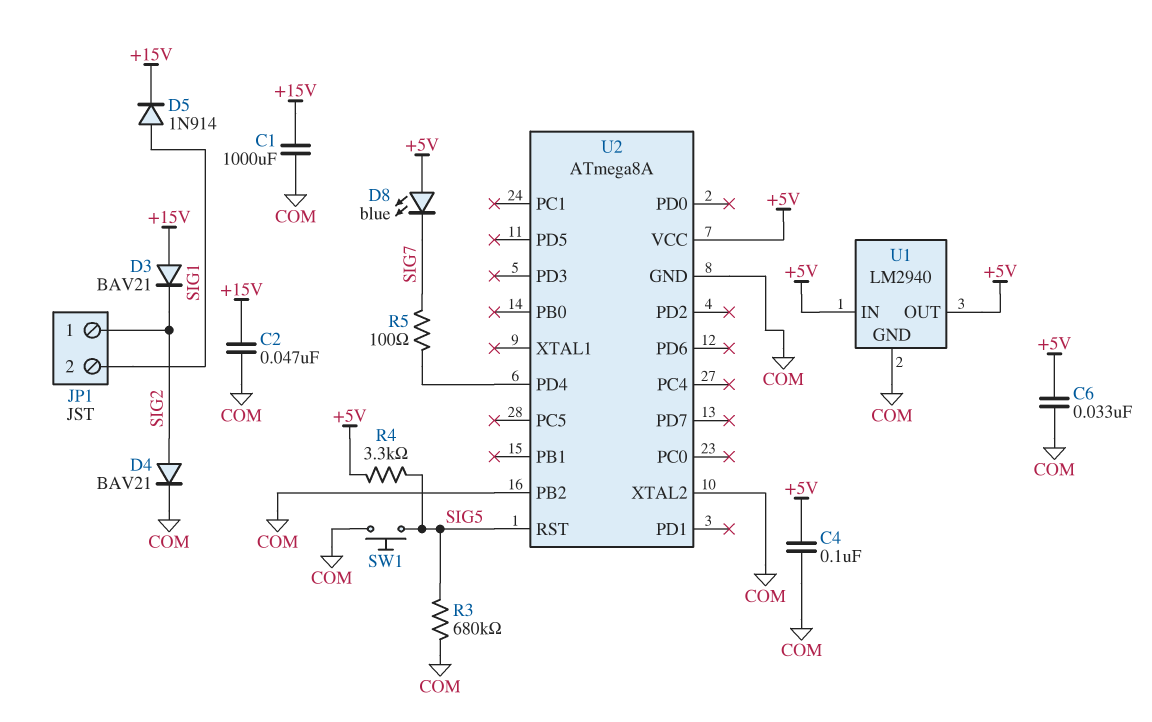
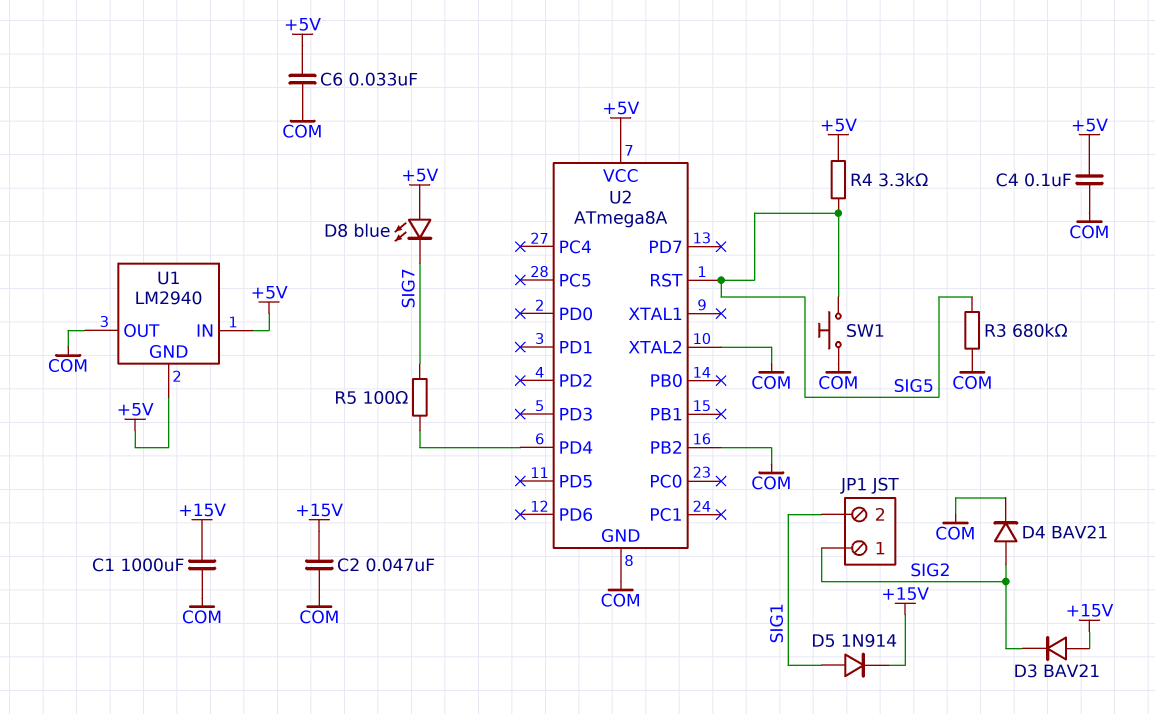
U1 pin GND: COM -> +5V
U1 pin OUT: +5V -> COM

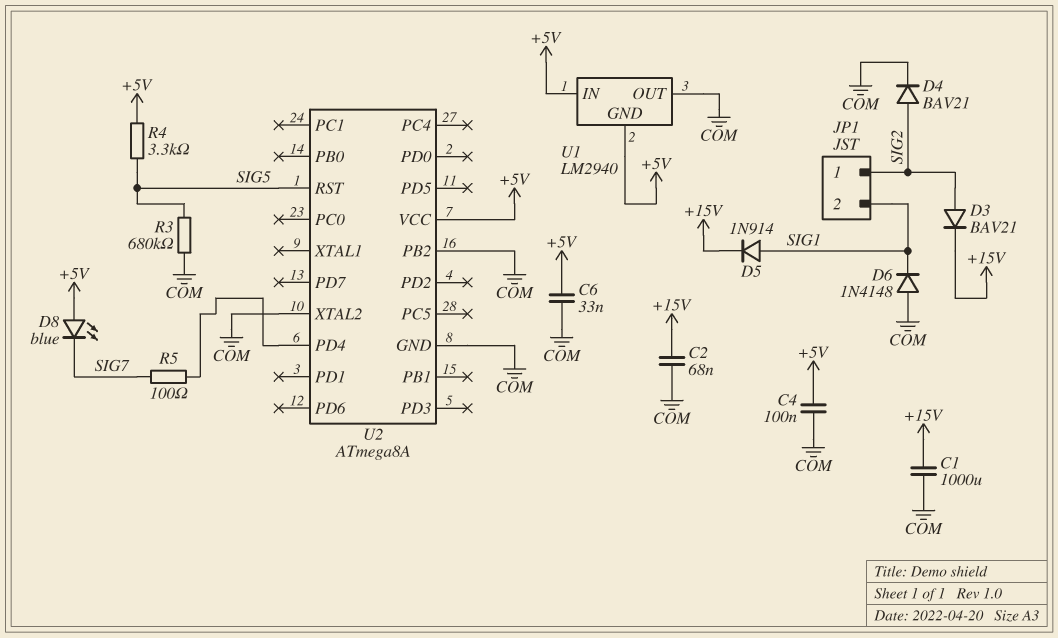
C2: 47nF (+15V, COM) -> 68nF (+15V, COM)
D3: diode BAV21 (A +15V, K SIG2) -> diode BAV21 (A SIG2, K +15V)
D6: none -> diode 1N4148 (A COM, K SIG1)
SW1: button (COM, SIG5) -> none

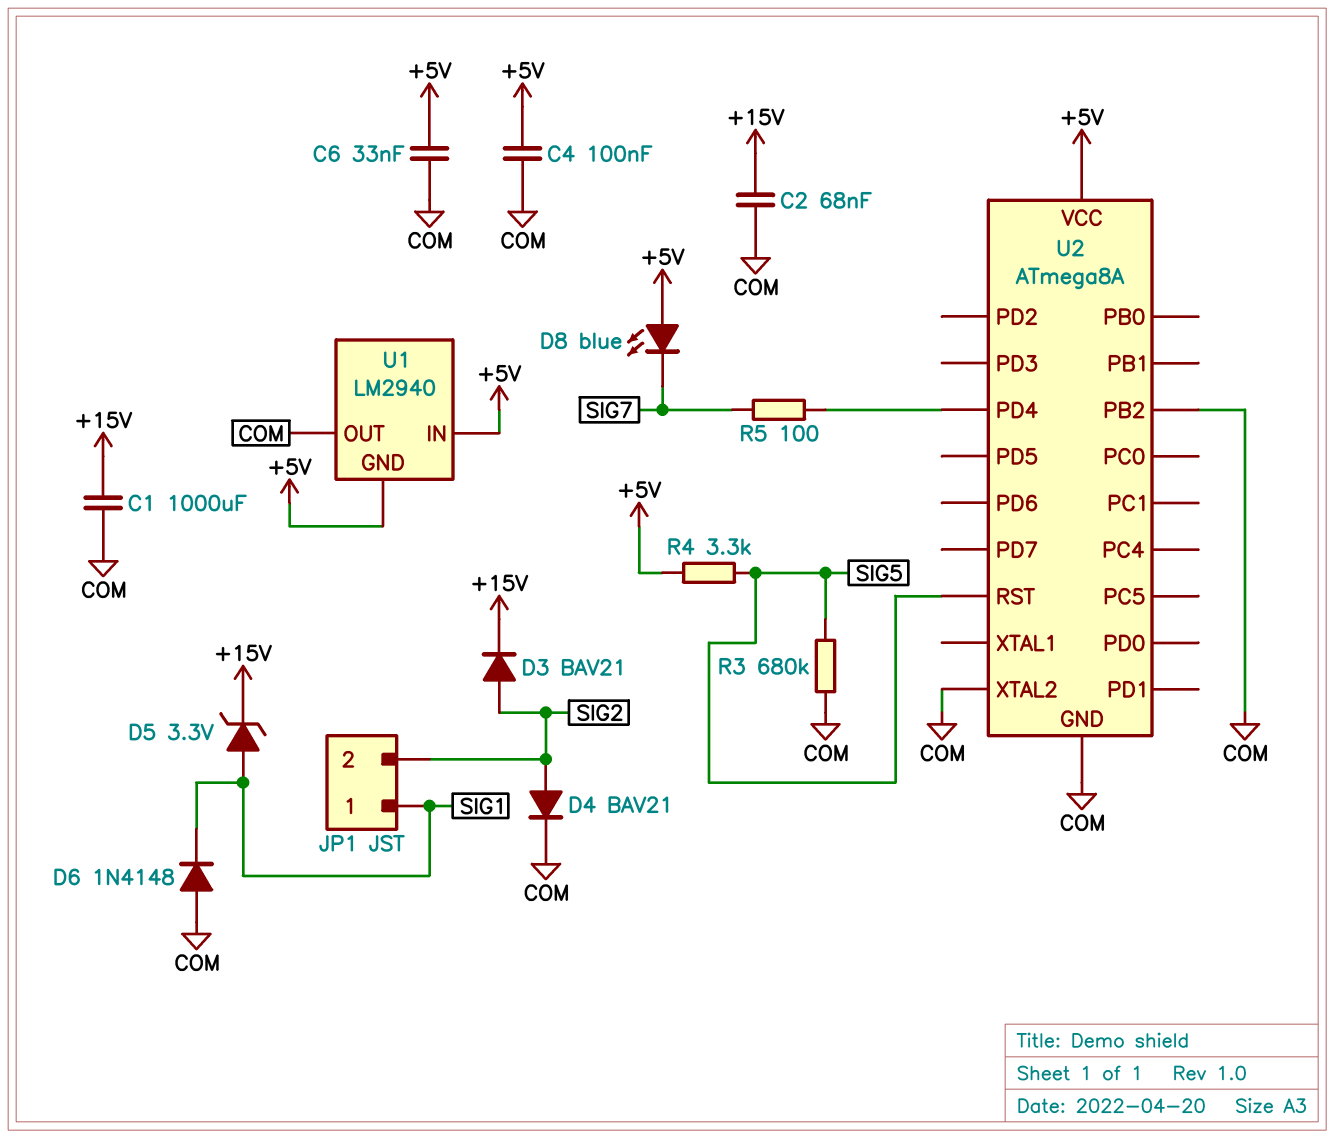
D5: diode 1N914 (A SIG1, K +15V) -> zener 3.3V (A SIG1, K +15V)
JP1 pin 1: SIG2 -> SIG1
JP1 pin 2: SIG1 -> SIG2

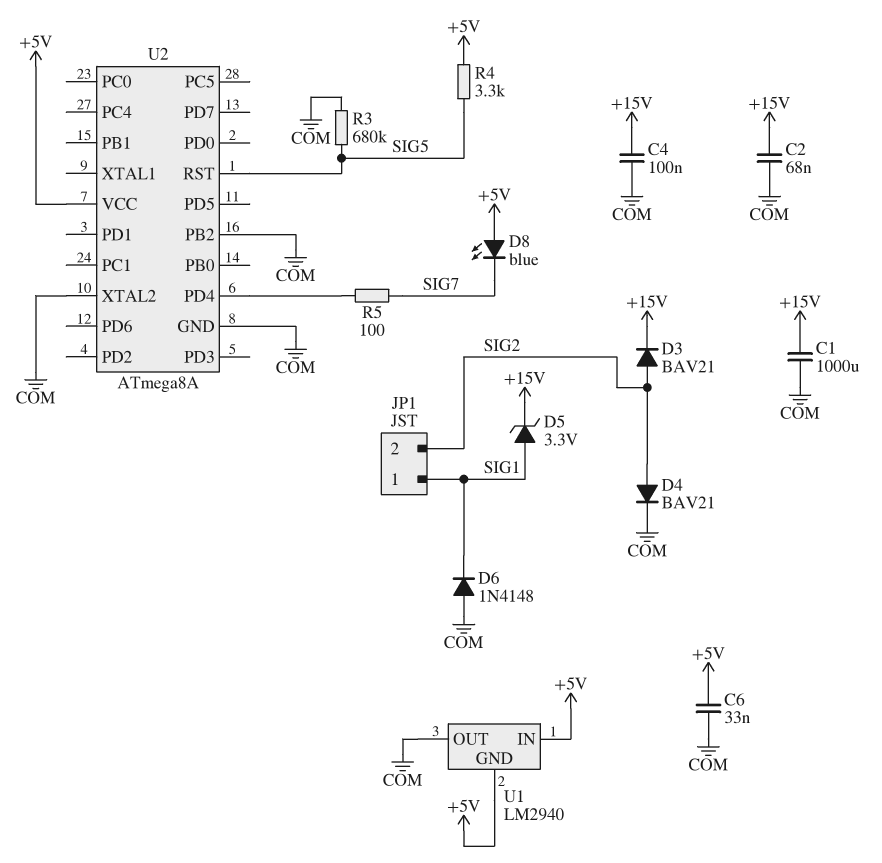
C4: 100nF (+5V, COM) -> 100nF (+15V, COM)

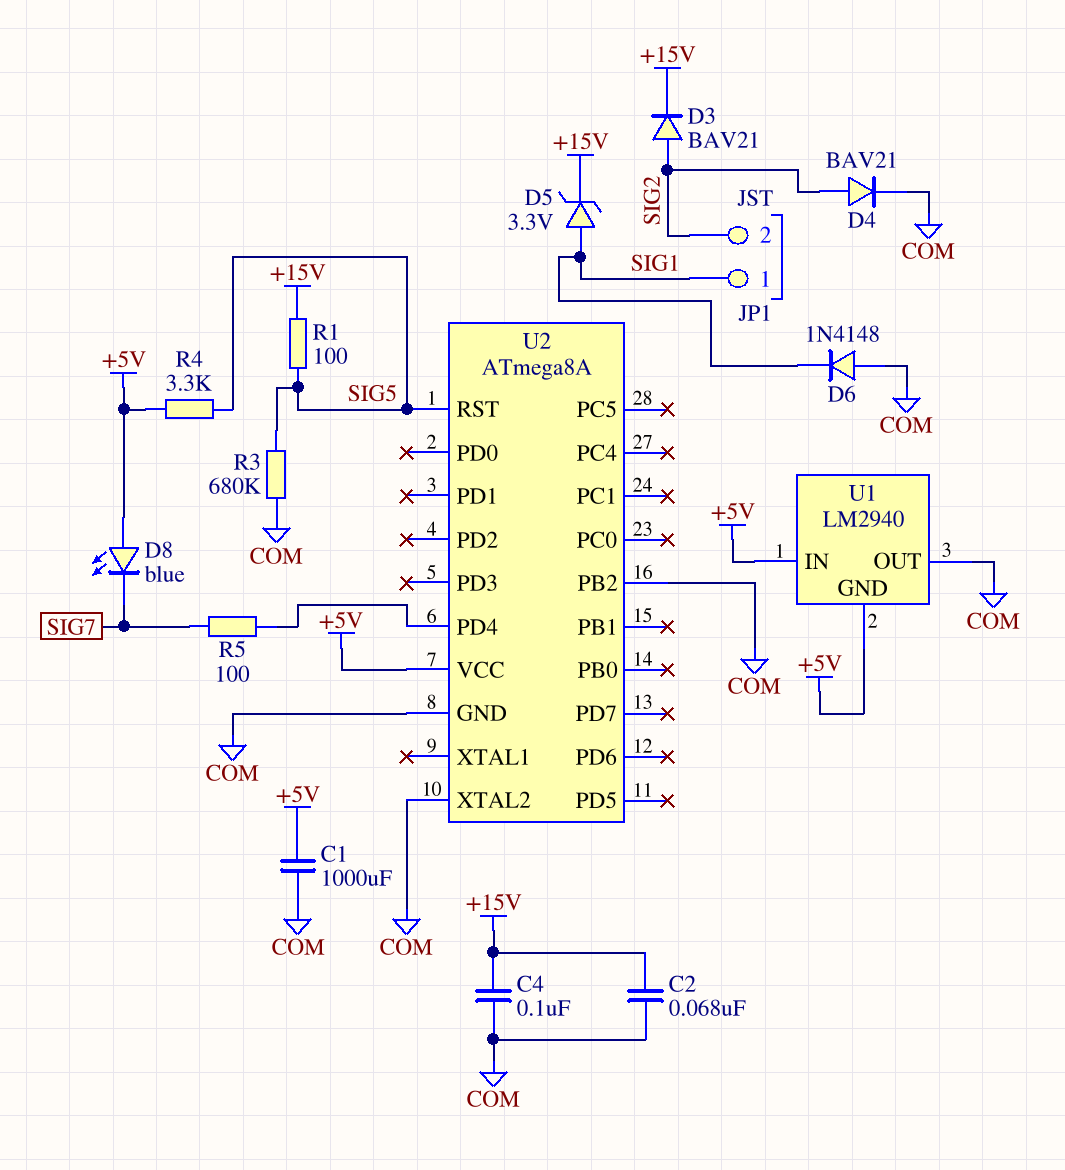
C1: 1000uF (+15V, COM) -> 1000uF (+5V, COM)
C6: 33nF (+5V, COM) -> none
R1: none -> 100 (+15V, SIG5)

